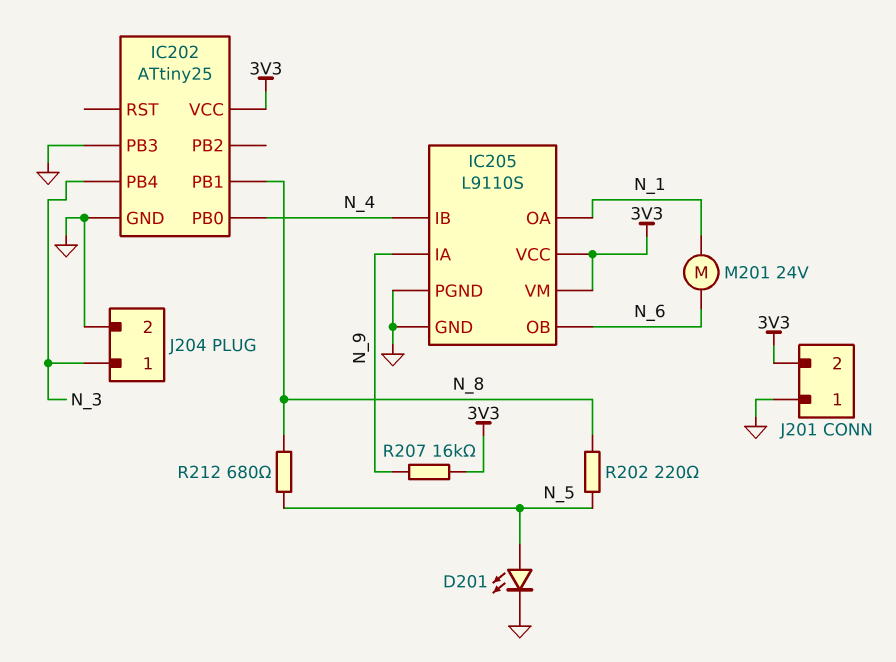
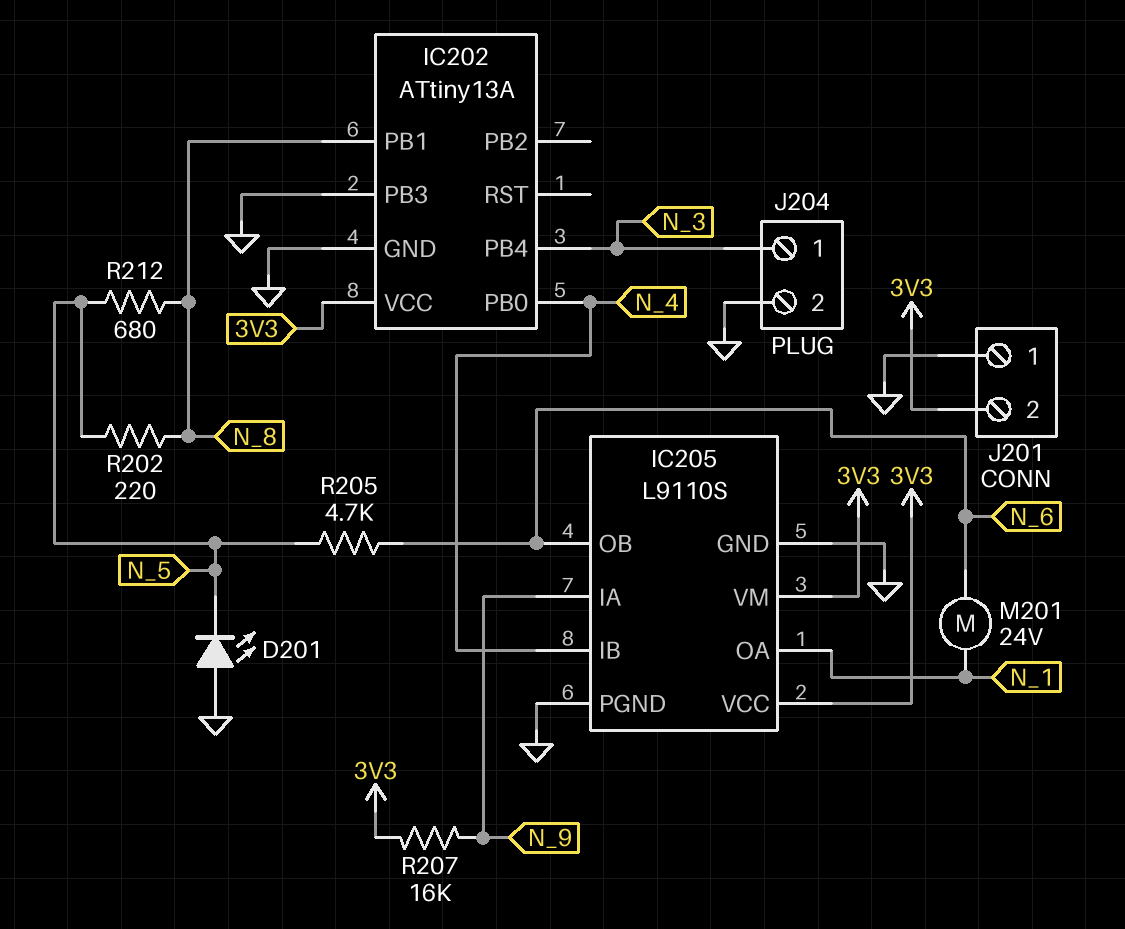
D201: LED (A N_5, K GND) -> LED (A GND, K N_5)
IC202: ATtiny25 -> ATtiny13A
R205: none -> 4.7k (N_5, N_6)

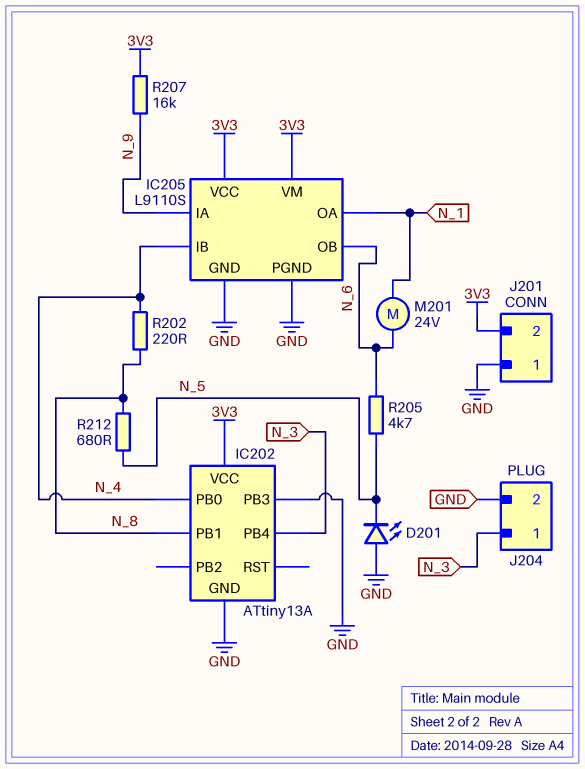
R202: 220 (N_5, N_8) -> 220 (N_4, N_8)

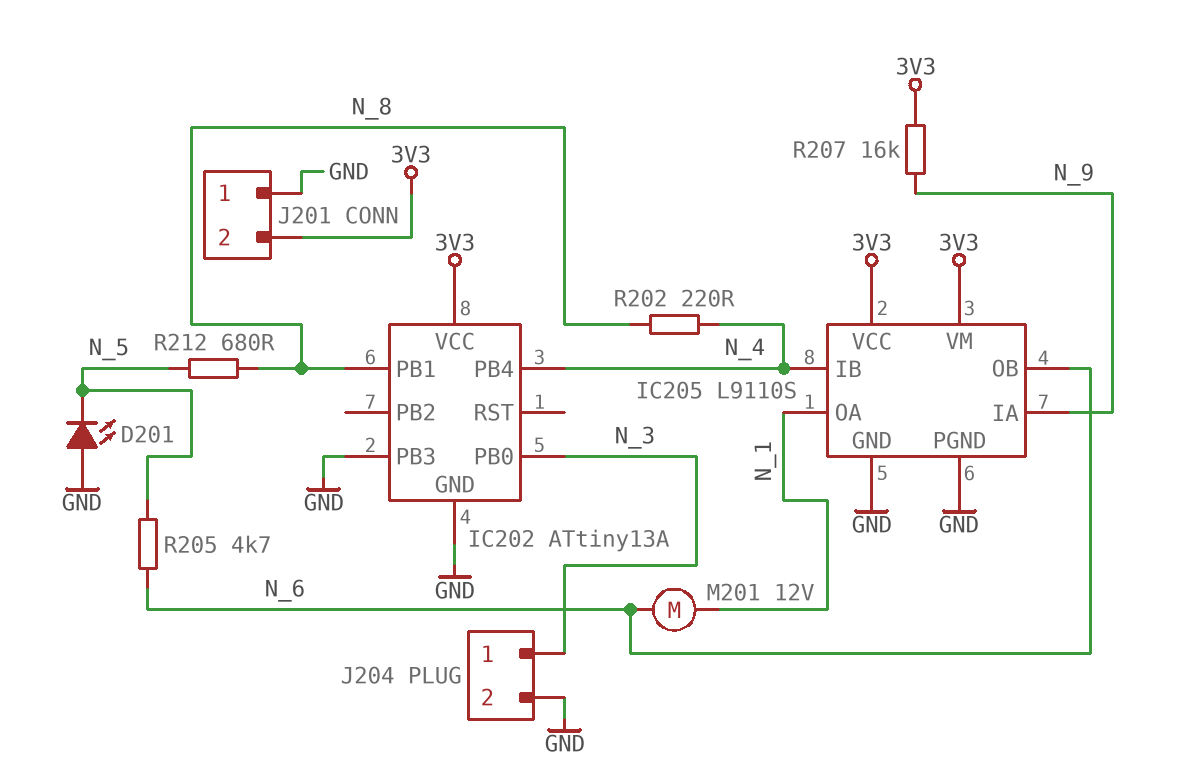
IC202 pin PB0: N_4 -> N_3
IC202 pin PB4: N_3 -> N_4
M201: motor 24V (N_1, N_6) -> motor 12V (N_1, N_6)

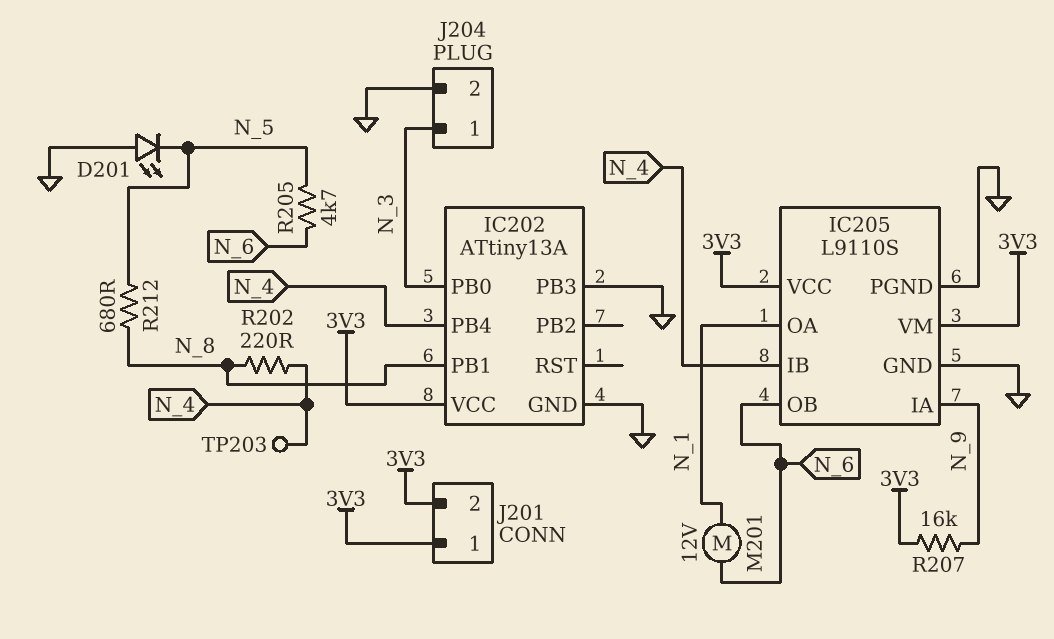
J201 pin 1: GND -> 3V3
TP203: none -> test point (N_4)

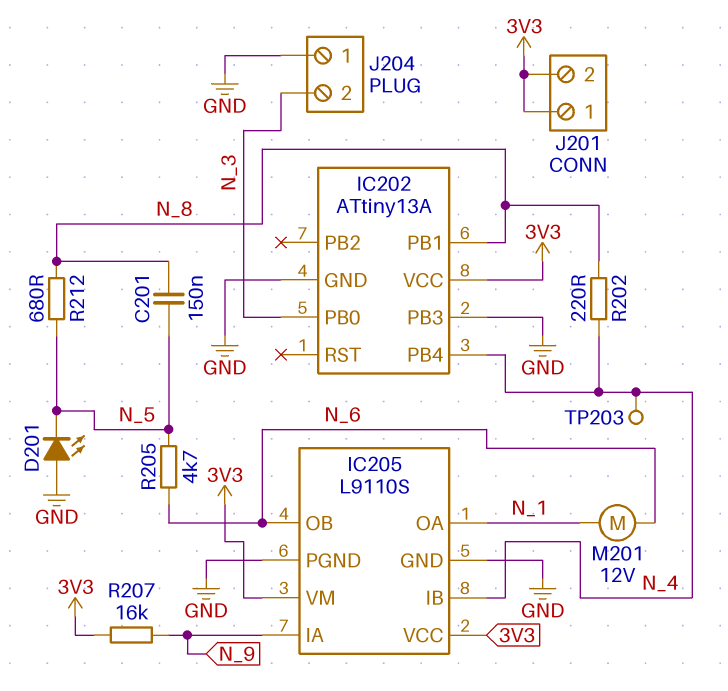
C201: none -> 150nF (N_5, N_8)
J204 pin 1: N_3 -> GND
J204 pin 2: GND -> N_3

